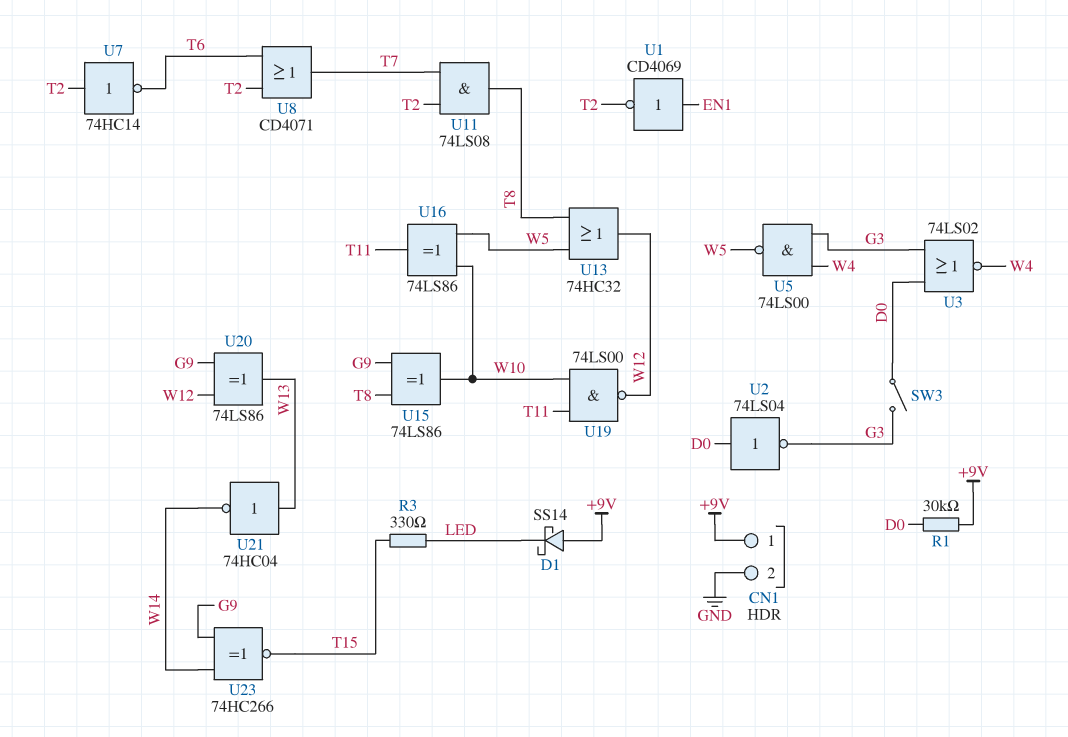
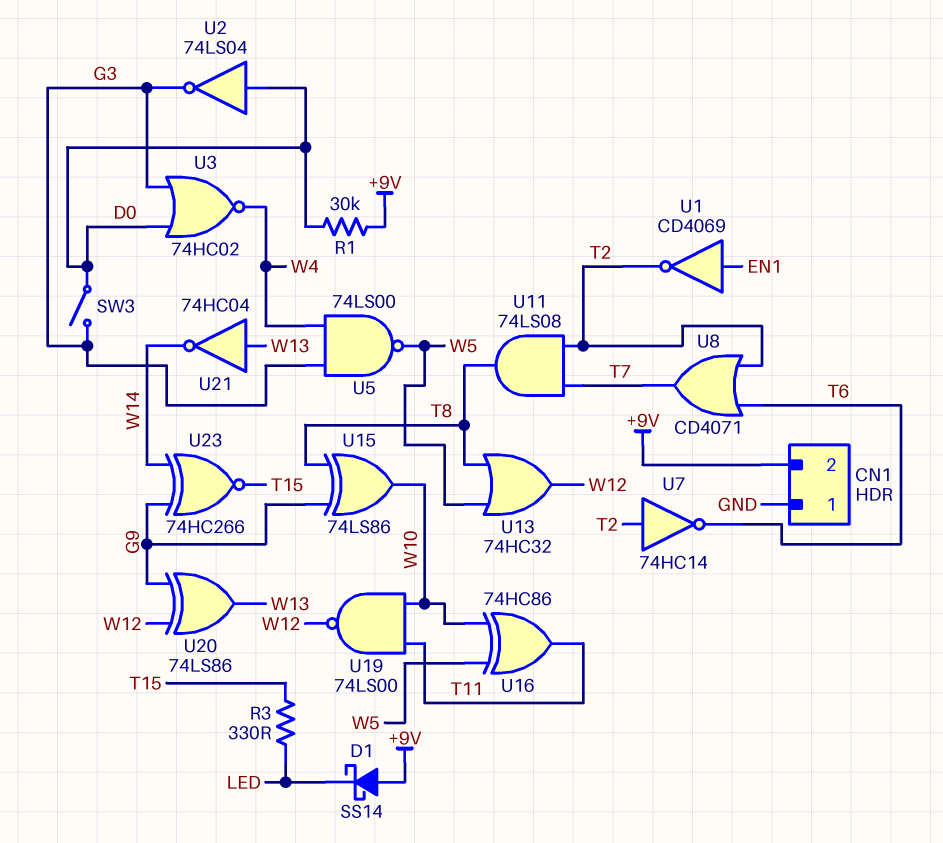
CN1 pin 1: +9V -> GND
CN1 pin 2: GND -> +9V
U3: NOR 74LS02 (in D0, in G3, out W4) -> NOR 74HC02 (in D0, in G3, out W4)
U16: XOR 74LS86 (in W5, in W10, out T11) -> XOR 74HC86 (in W5, in W10, out T11)

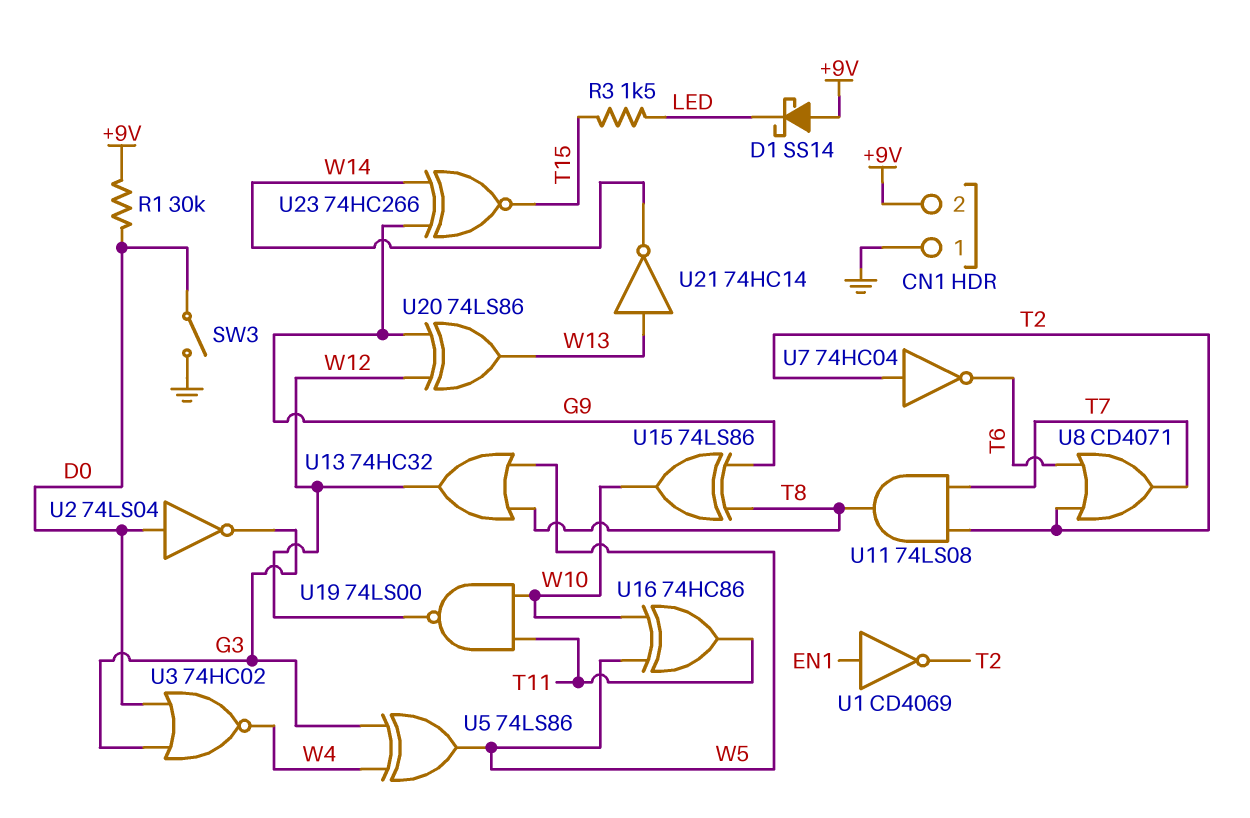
R3: 330 (LED, T15) -> 1.5k (LED, T15)
SW3: switch (D0, G3) -> switch (D0, GND)
U5: NAND 74LS00 (in G3, in W4, out W5) -> XOR 74LS86 (in G3, in W4, out W5)
U7: NOT 74HC14 (in T2, out T6) -> NOT 74HC04 (in T2, out T6)
U21: NOT 74HC04 (in W13, out W14) -> NOT 74HC14 (in W13, out W14)

